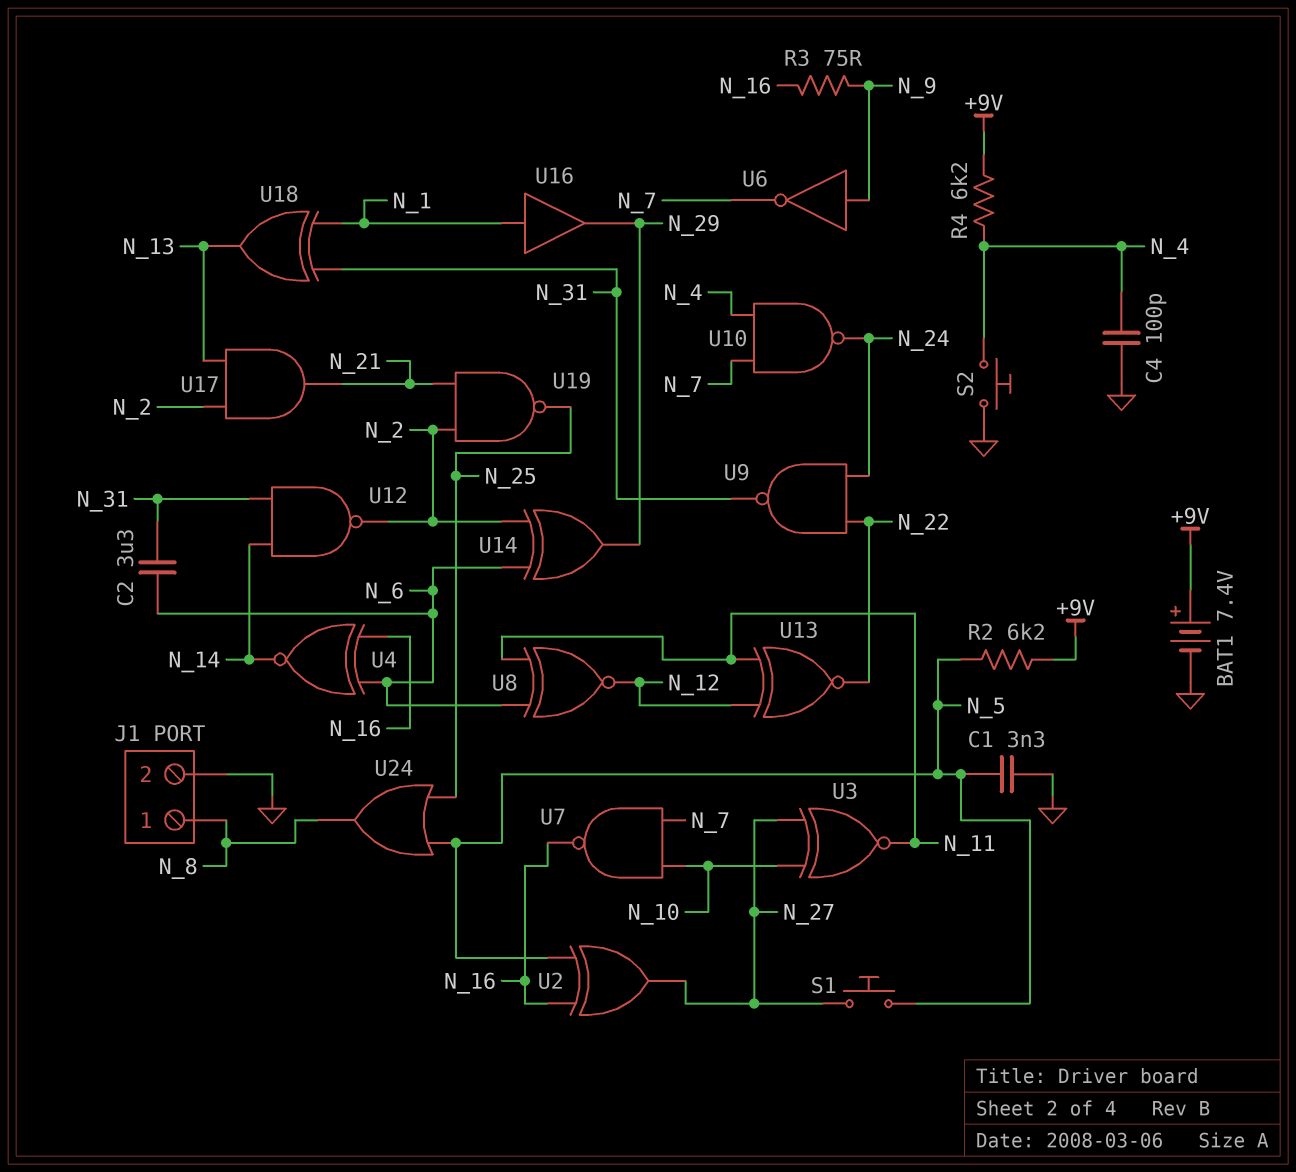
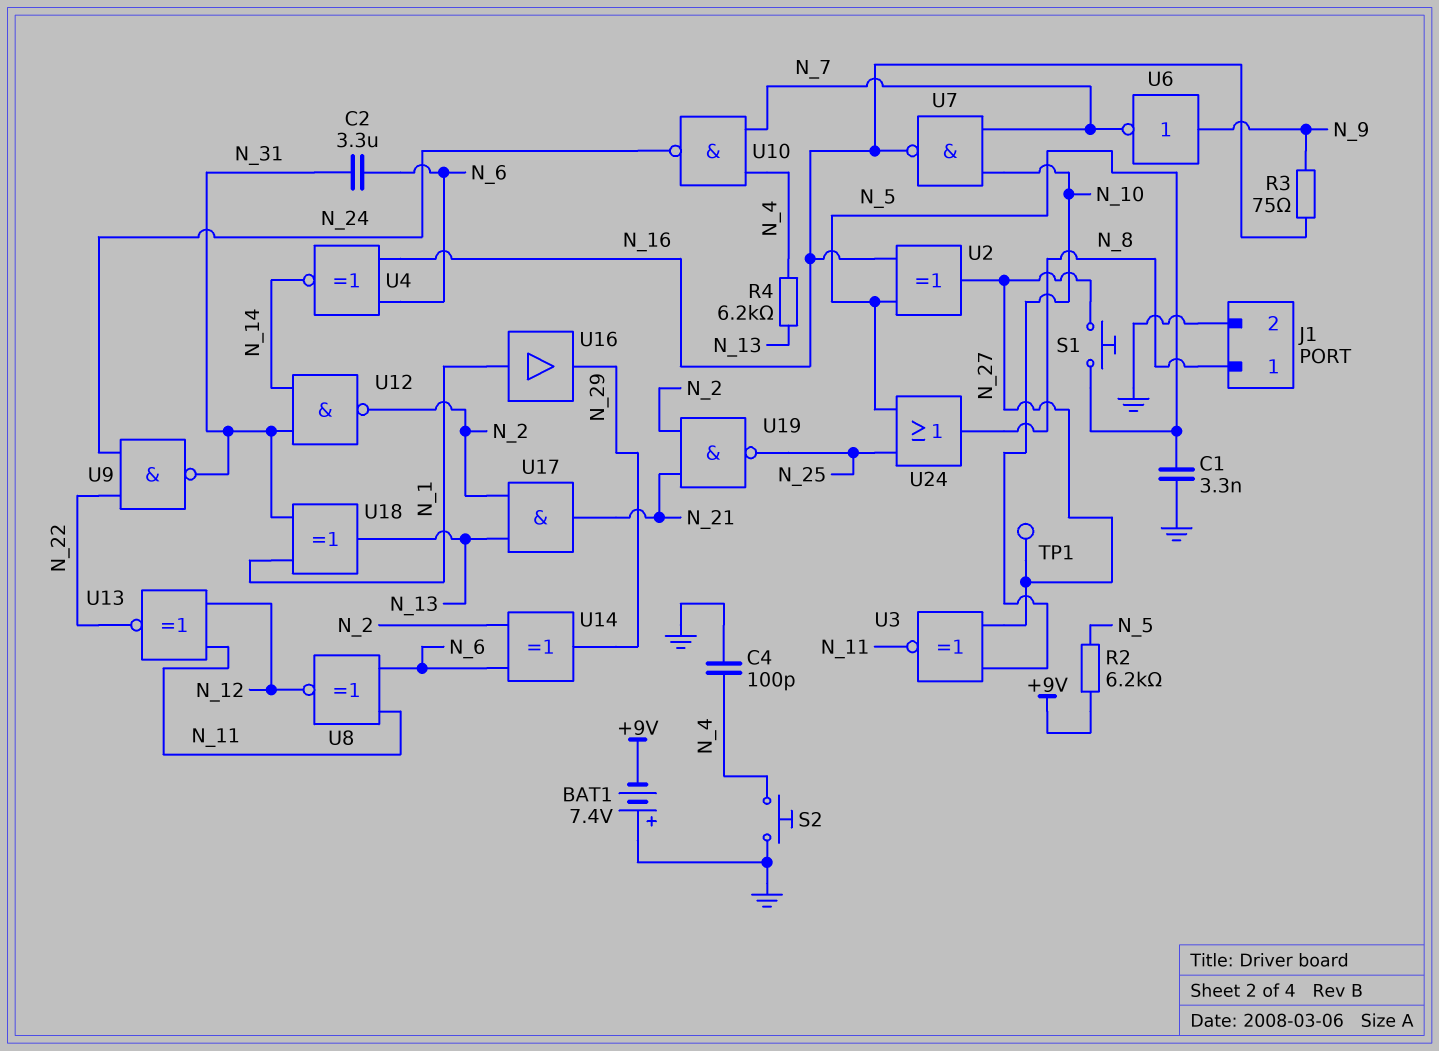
BAT1: 7.4V (plus +9V, minus GND) -> 7.4V (plus GND, minus +9V)
R4: 6.2k (+9V, N_4) -> 6.2k (N_4, N_13)
TP1: none -> test point (N_27)

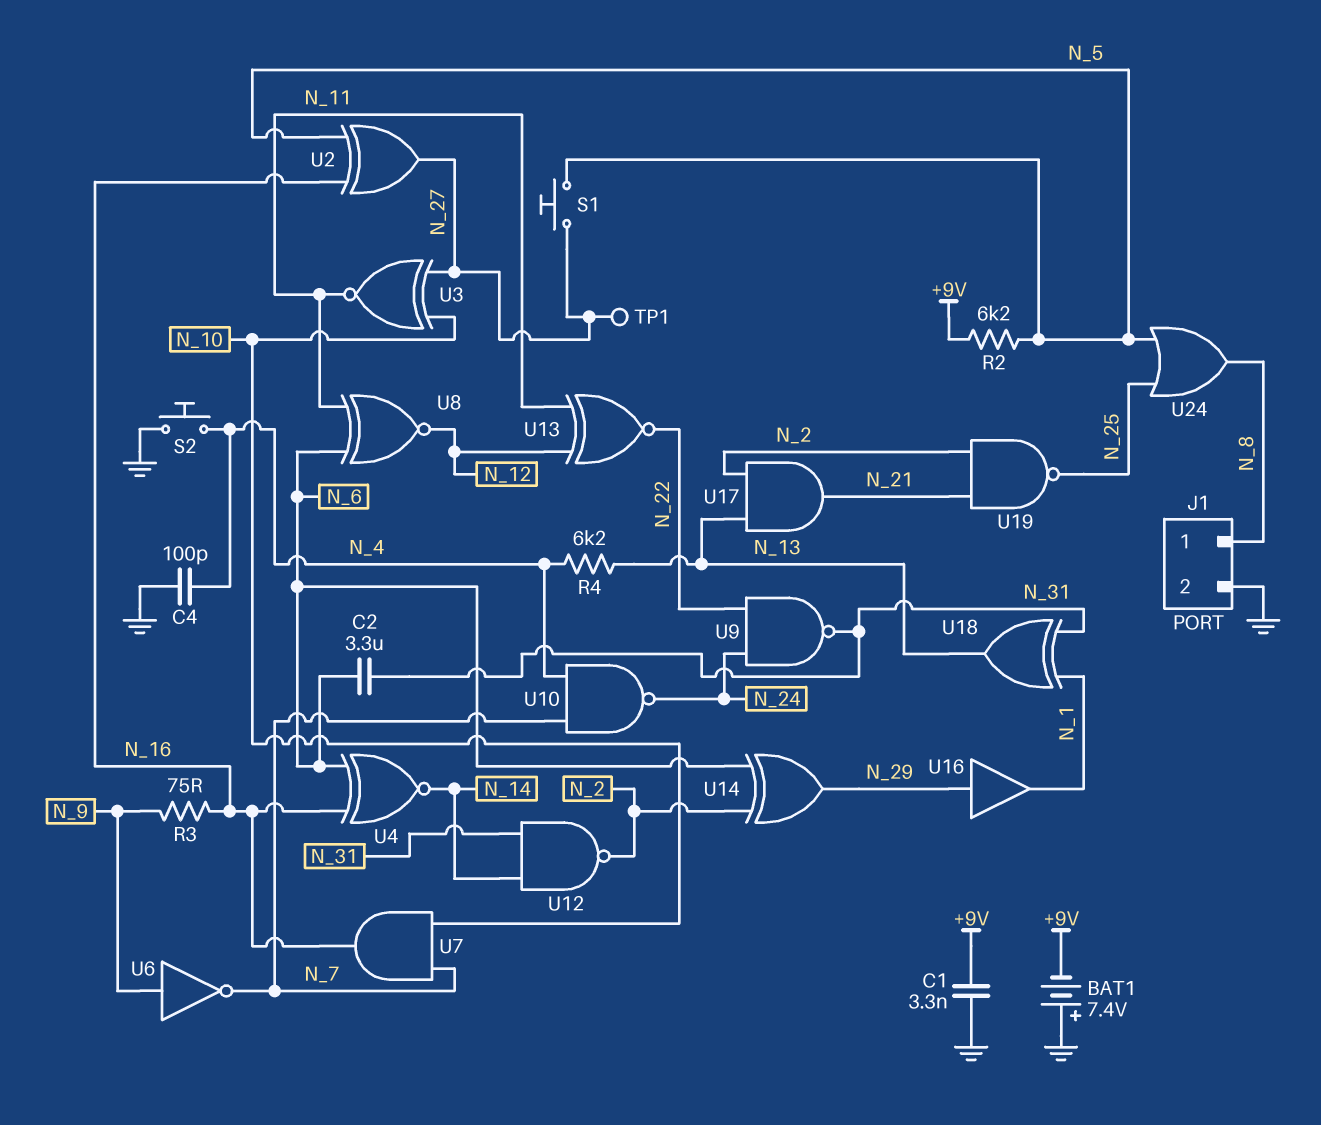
C1: 3.3nF (GND, N_5) -> 3.3nF (+9V, GND)
U7: NAND (in N_7, in N_10, out N_16) -> AND (in N_7, in N_10, out N_16)
U16: buffer (in N_1, out N_29) -> buffer (in N_29, out N_1)

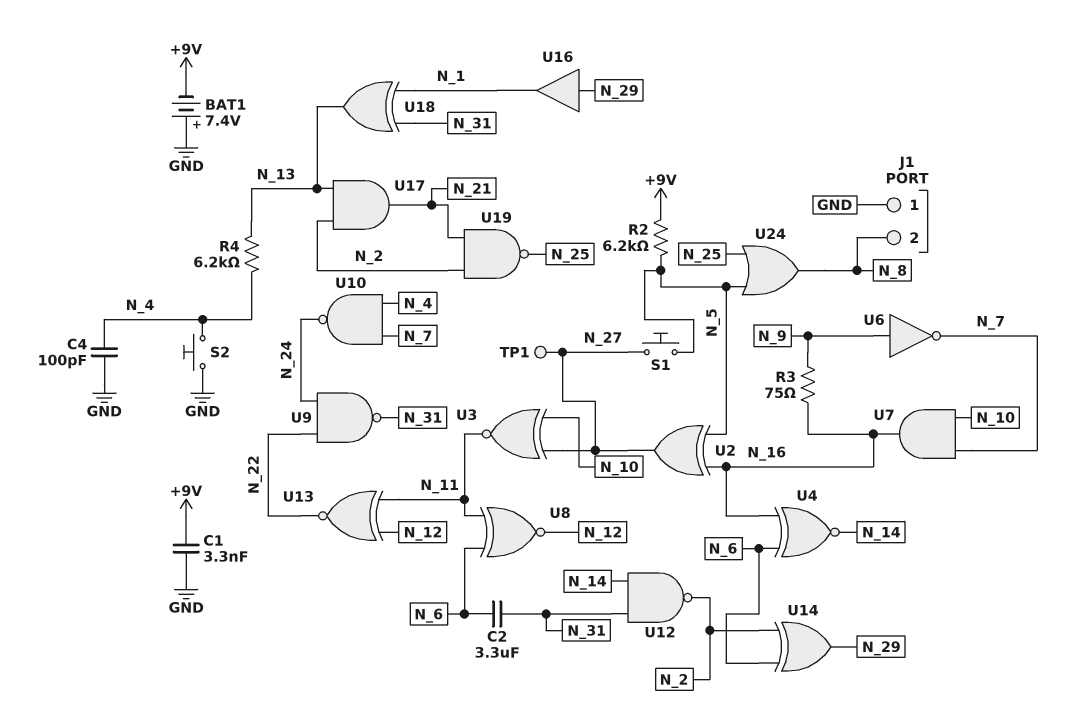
J1 pin 1: N_8 -> GND
J1 pin 2: GND -> N_8

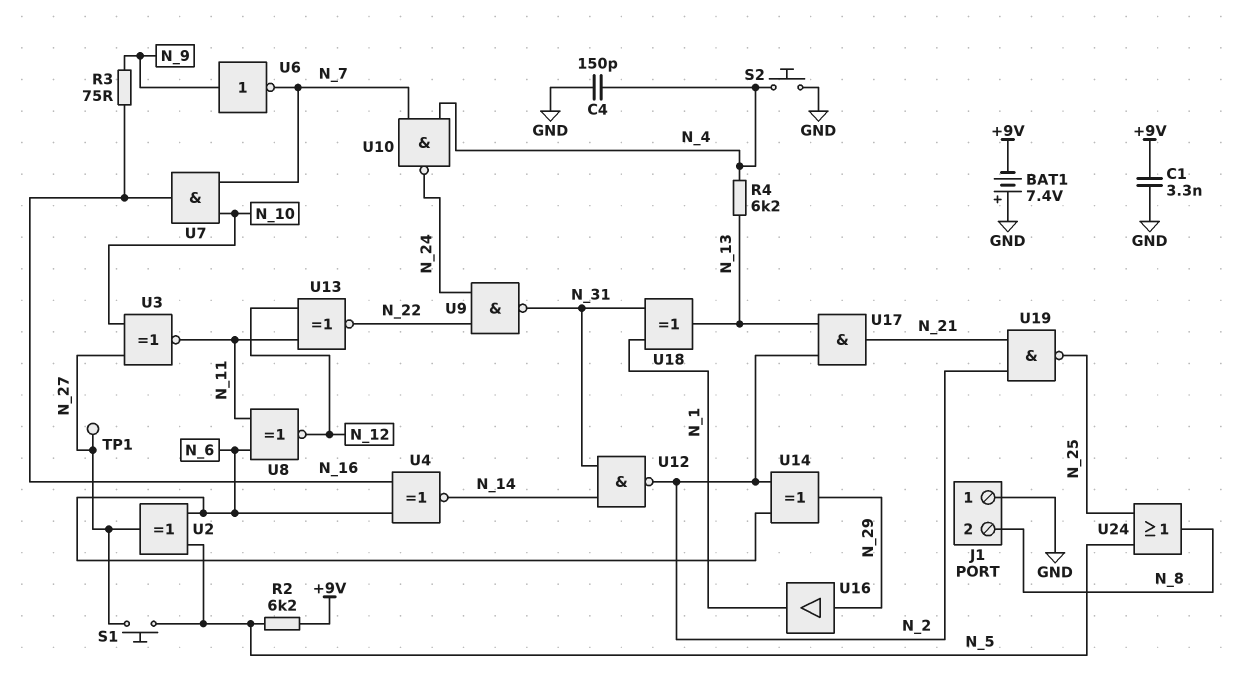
C2: 3.3uF (N_6, N_31) -> none
C4: 100pF (GND, N_4) -> 150pF (GND, N_4)
U2: XOR (in N_5, in N_16, out N_27) -> XOR (in N_5, in N_6, out N_27)

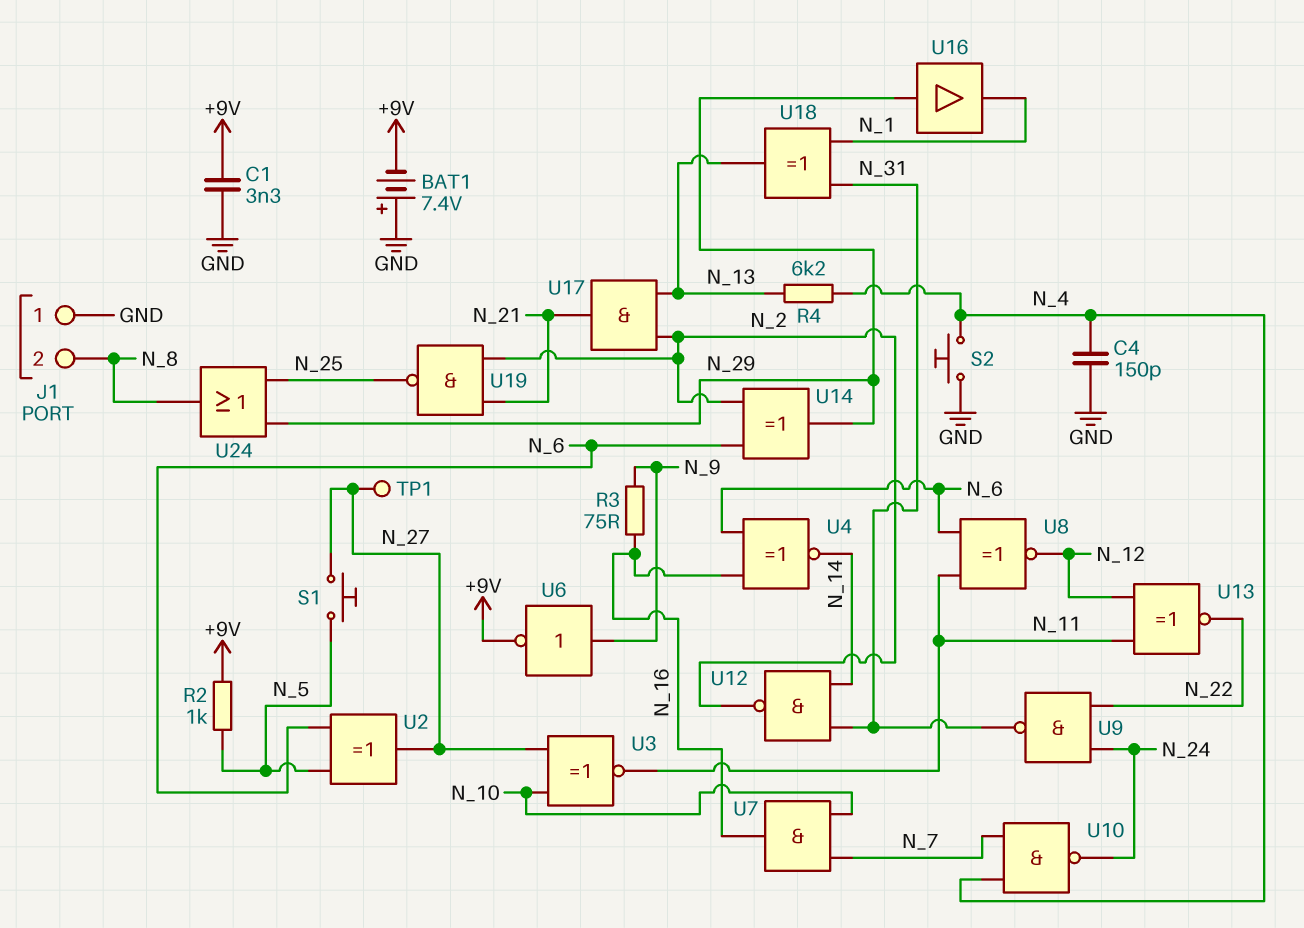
R2: 6.2k (+9V, N_5) -> 1k (+9V, N_5)
U6: NOT (in N_9, out N_7) -> NOT (in N_9, out +9V)
U24: OR (in N_5, in N_25, out N_8) -> OR (in N_25, in N_29, out N_8)

